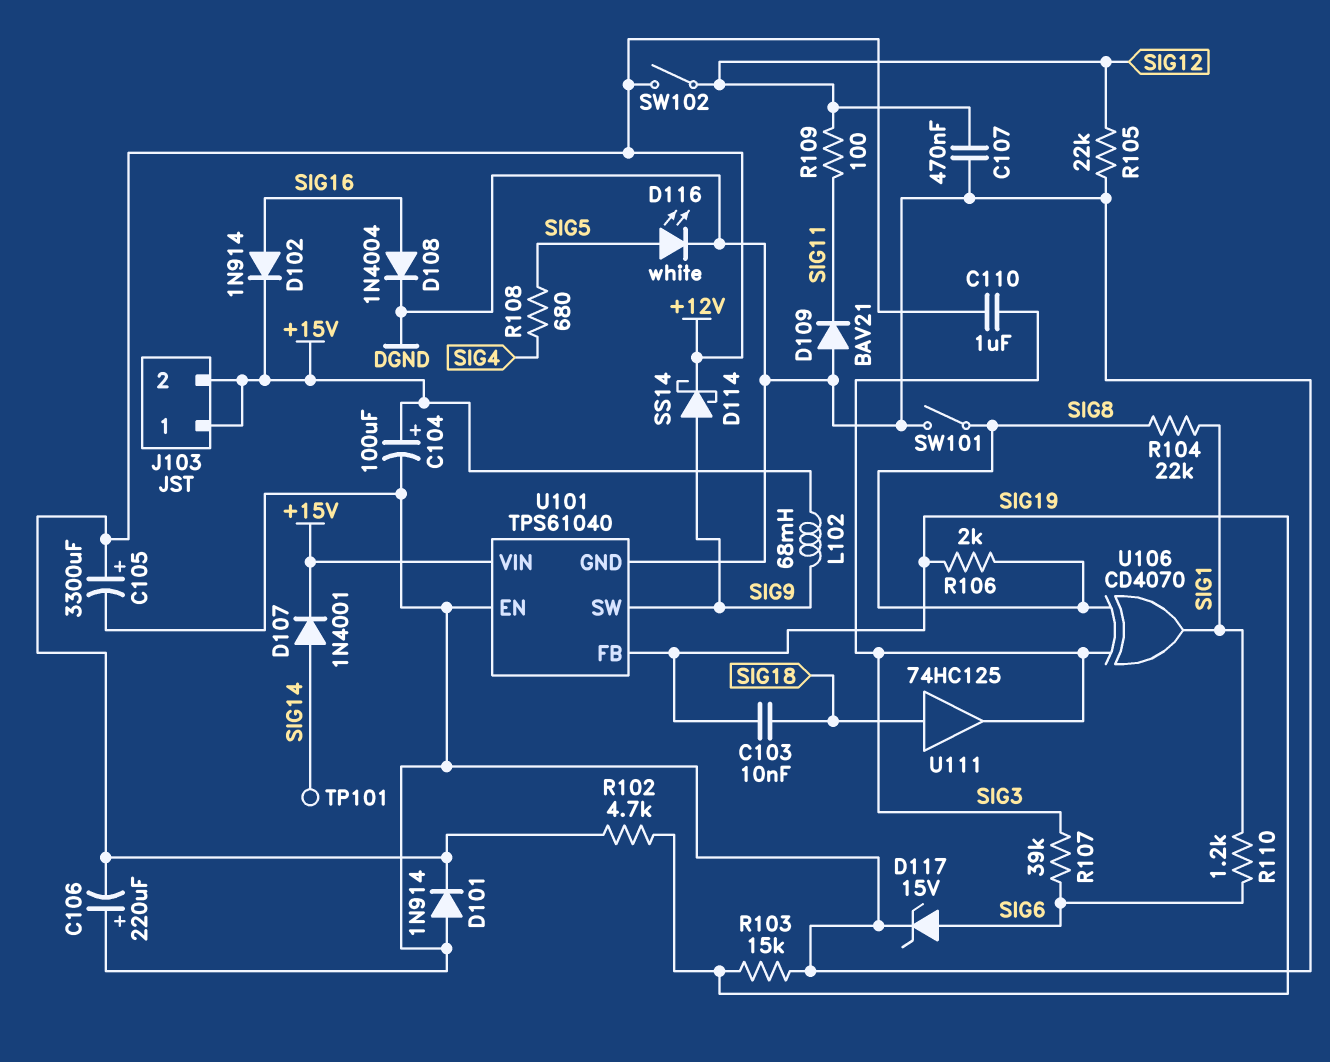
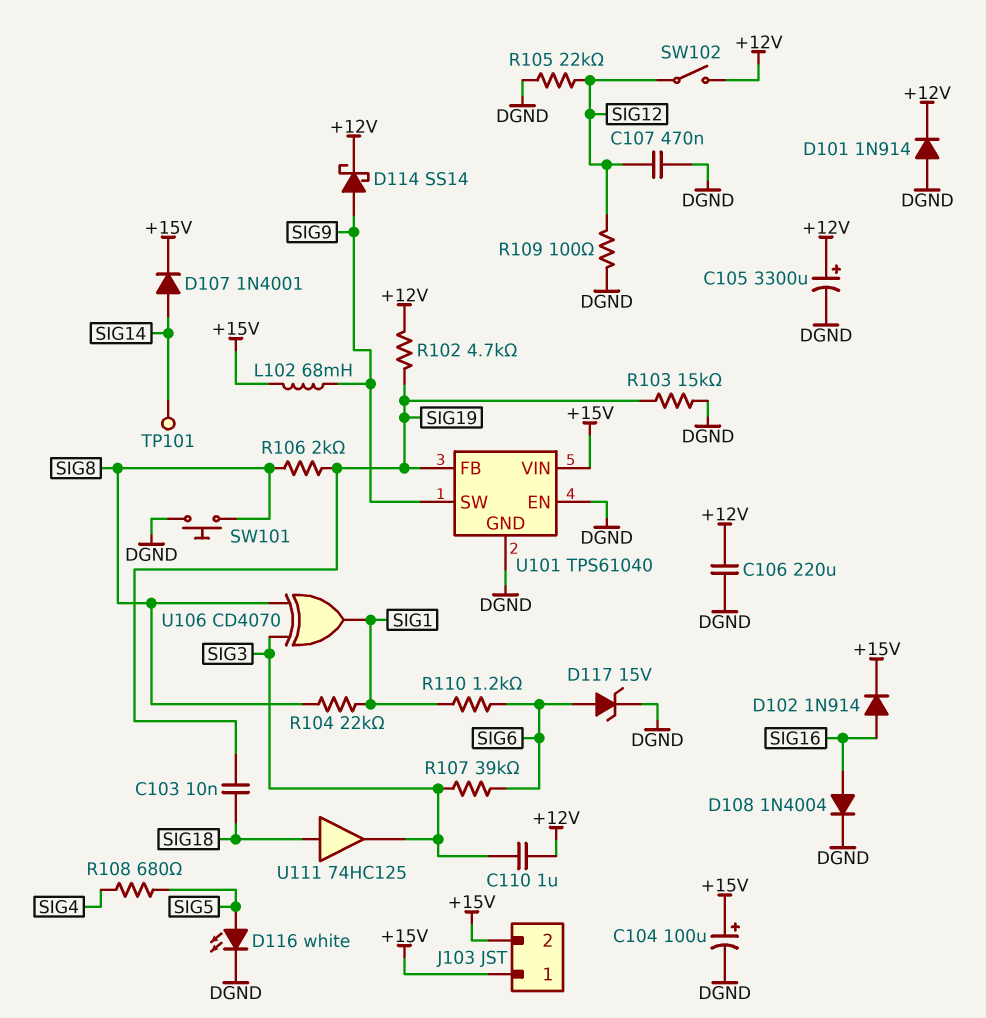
C106: 220uF (plus DGND, minus +12V) -> 220uF (+12V, DGND)
D109: diode BAV21 (A DGND, K SIG11) -> none
R109: 100 (SIG11, SIG12) -> 100 (DGND, SIG12)
SW101: switch (DGND, SIG8) -> button (DGND, SIG8)

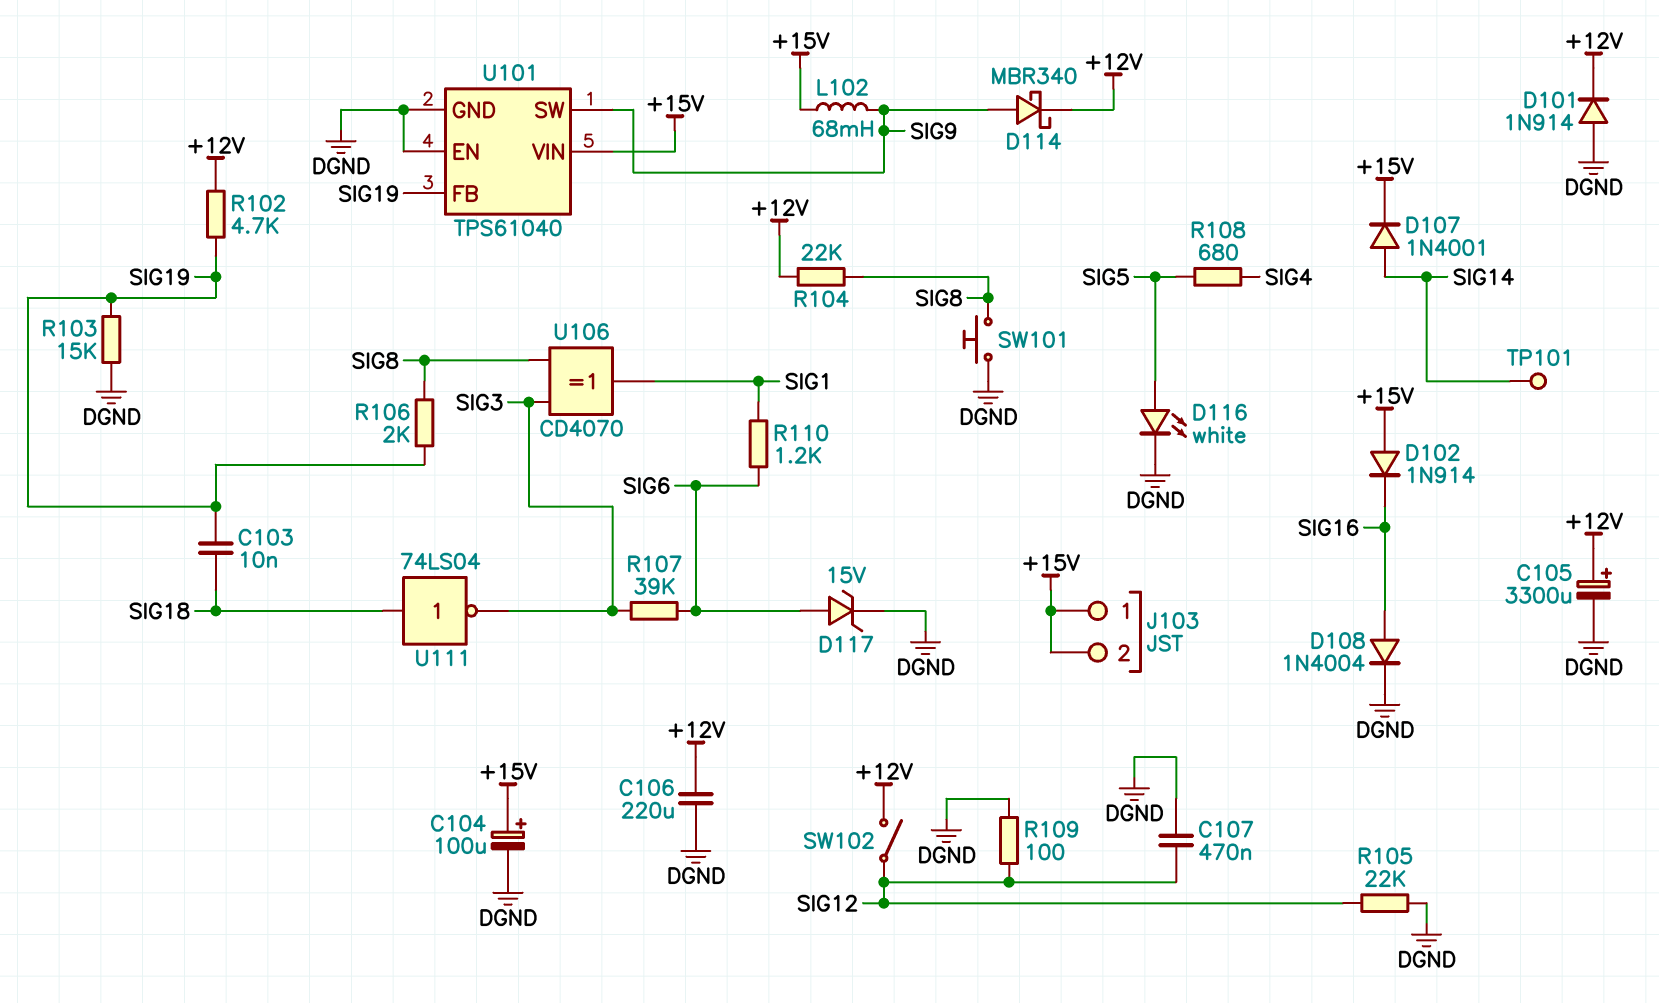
C110: 1uF (+12V, SIG3) -> none
D102: diode 1N914 (A SIG16, K +15V) -> diode 1N914 (A +15V, K SIG16)
D114: schottky SS14 (A SIG9, K +12V) -> schottky MBR340 (A SIG9, K +12V)
R104: 22k (SIG1, SIG8) -> 22k (+12V, SIG8)
U111: buffer 74HC125 (in SIG18, out SIG3) -> NOT 74LS04 (in SIG18, out SIG3)

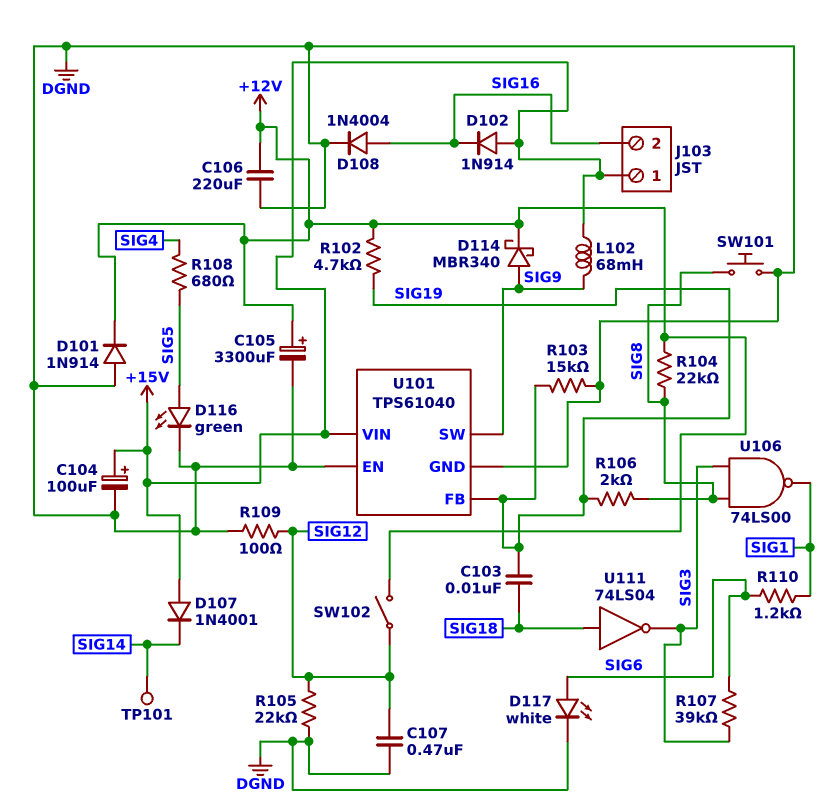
D107: diode 1N4001 (A SIG14, K +15V) -> diode 1N4001 (A +15V, K SIG14)
D116: LED white (A SIG5, K DGND) -> LED green (A SIG5, K DGND)
D117: zener 15V (A SIG6, K DGND) -> LED white (A SIG6, K DGND)
J103 pin 2: +15V -> SIG16
U106: XOR CD4070 (in SIG3, in SIG8, out SIG1) -> NAND 74LS00 (in SIG3, in SIG8, out SIG1)

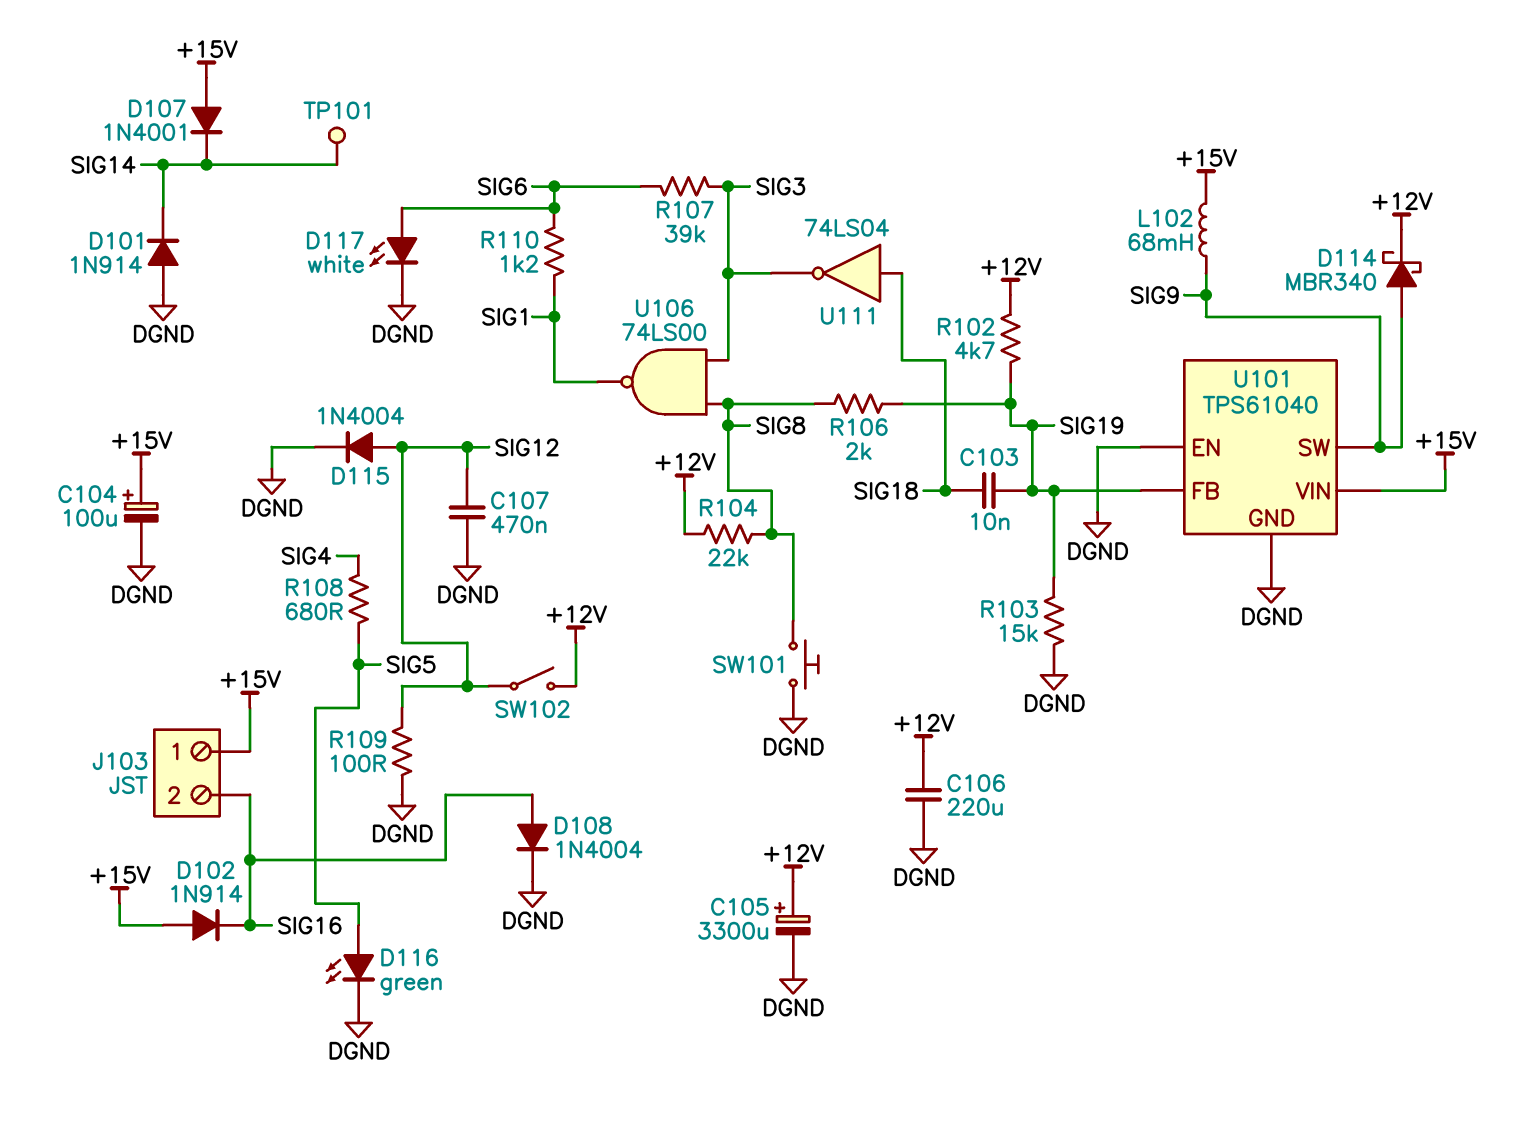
D101: diode 1N914 (A DGND, K +12V) -> diode 1N914 (A DGND, K SIG14)
D115: none -> diode 1N4004 (A SIG12, K DGND)
R105: 22k (DGND, SIG12) -> none

